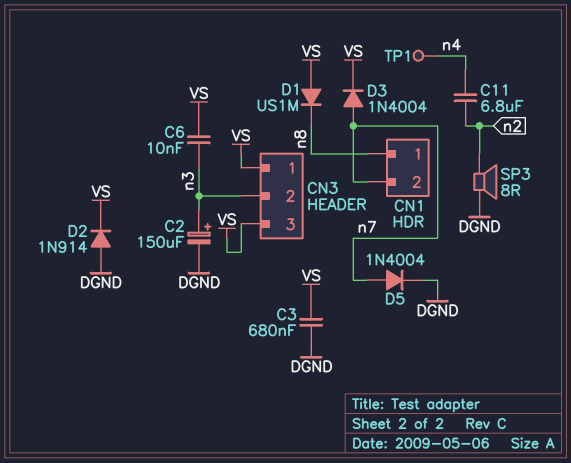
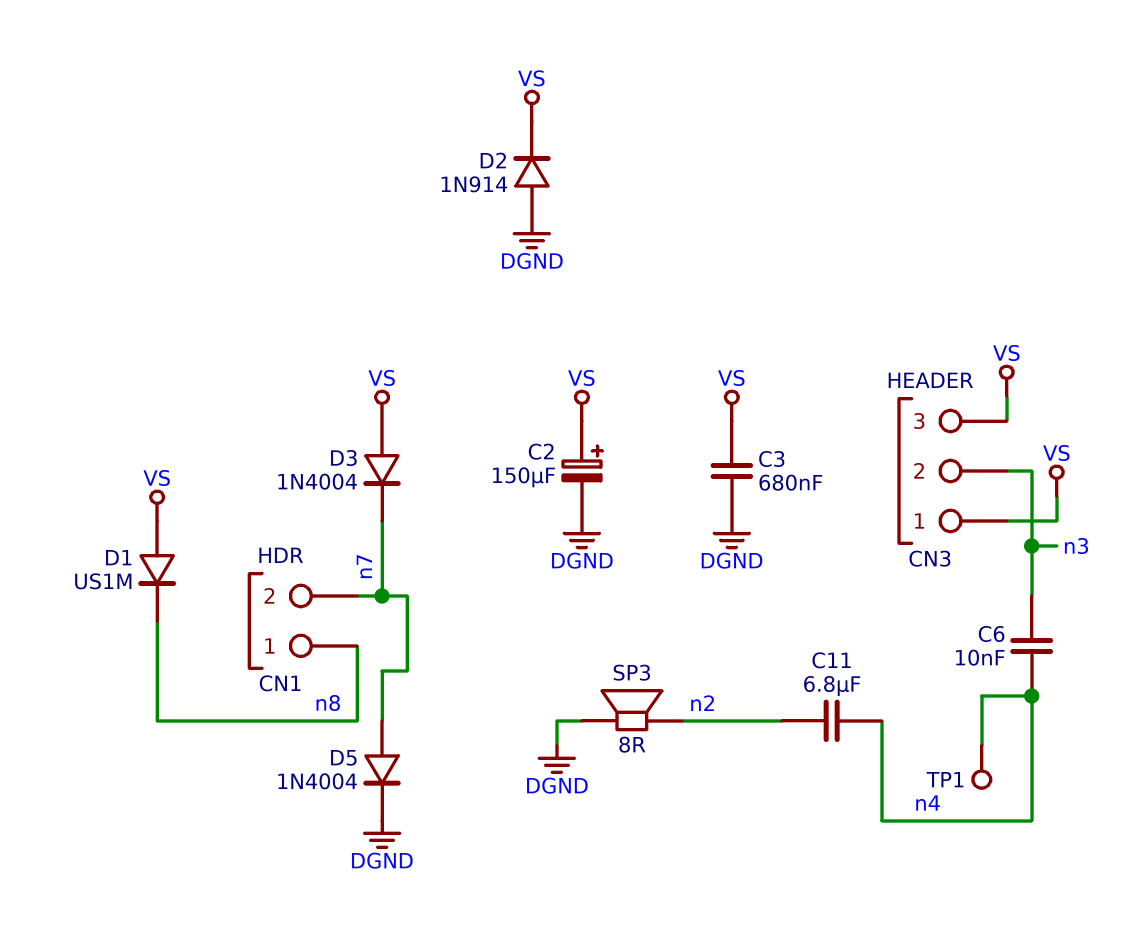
C2: 150uF (plus n3, minus DGND) -> 150uF (plus VS, minus DGND)
C6: 10nF (VS, n3) -> 10nF (n3, n4)
D3: diode 1N4004 (A n7, K VS) -> diode 1N4004 (A VS, K n7)

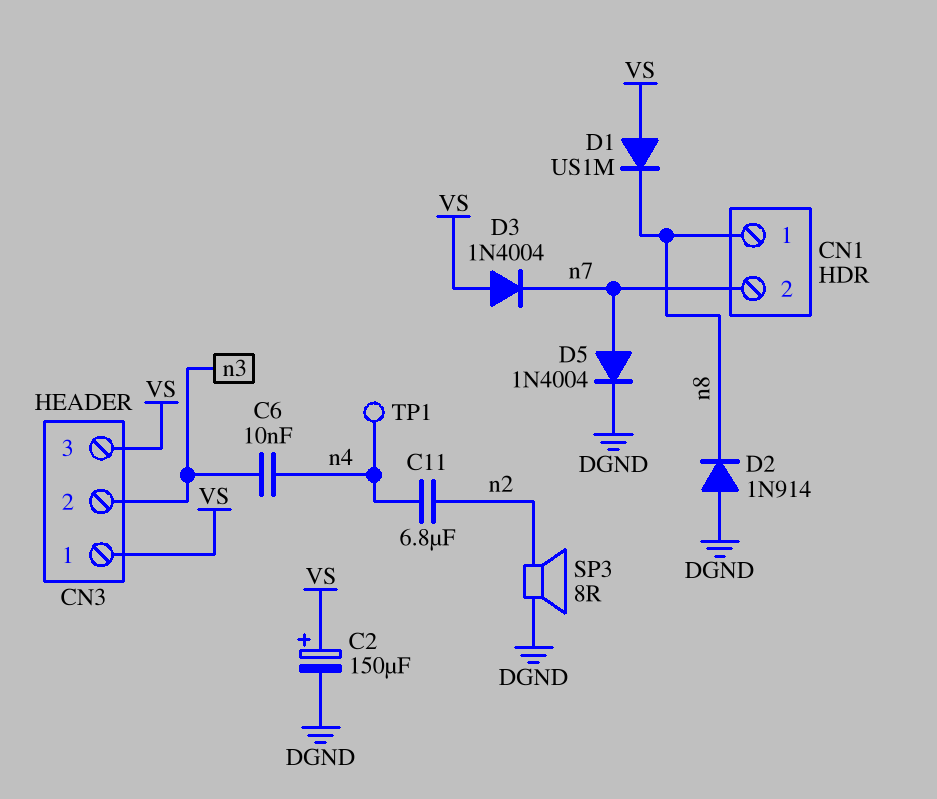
C3: 680nF (DGND, VS) -> none
D2: diode 1N914 (A DGND, K VS) -> diode 1N914 (A DGND, K n8)

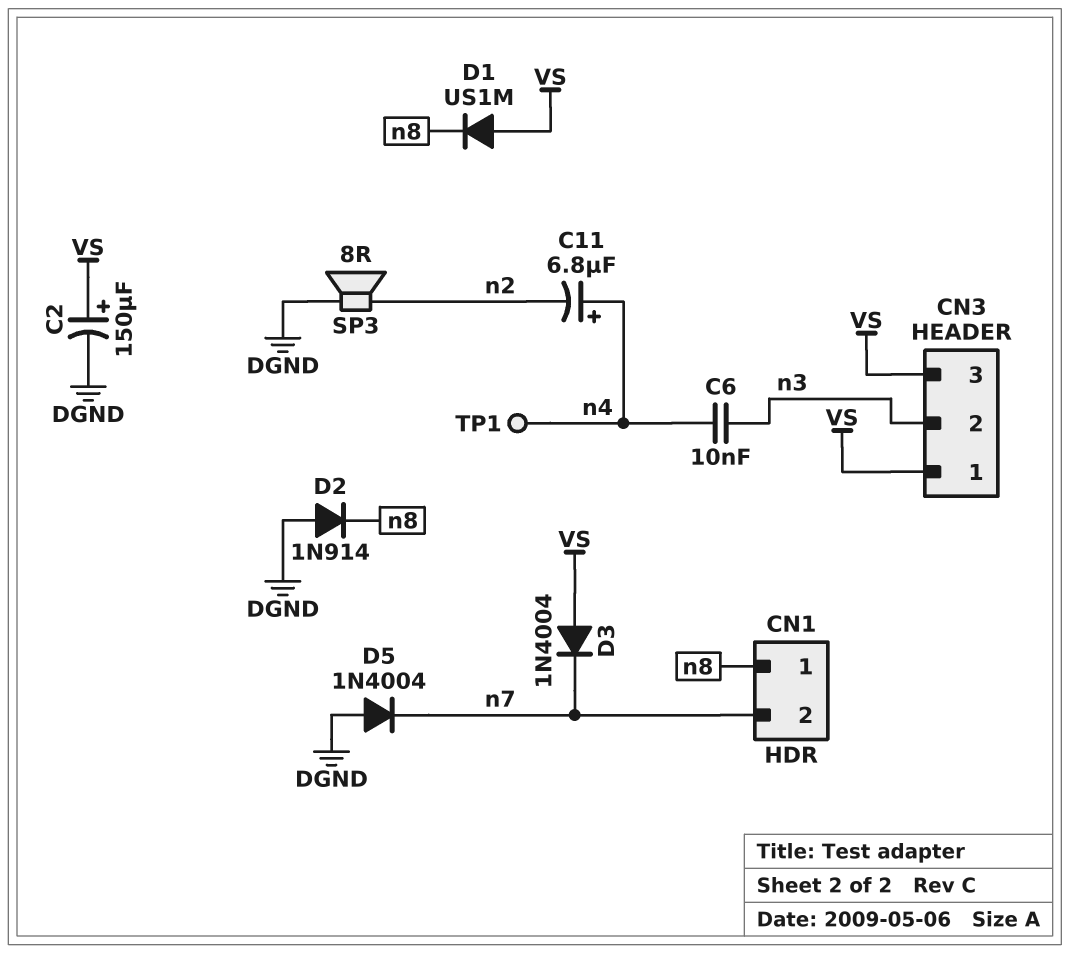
C11: 6.8uF (n2, n4) -> 6.8uF (plus n4, minus n2)
D5: diode 1N4004 (A n7, K DGND) -> diode 1N4004 (A DGND, K n7)

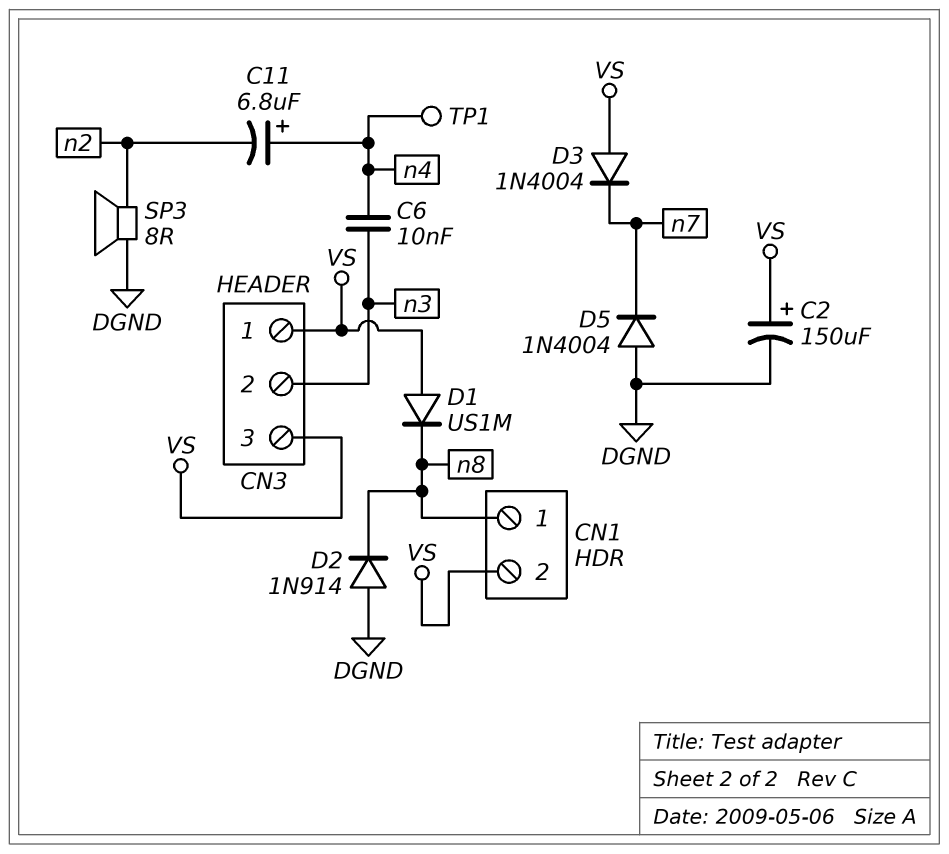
CN1 pin 2: n7 -> VS

